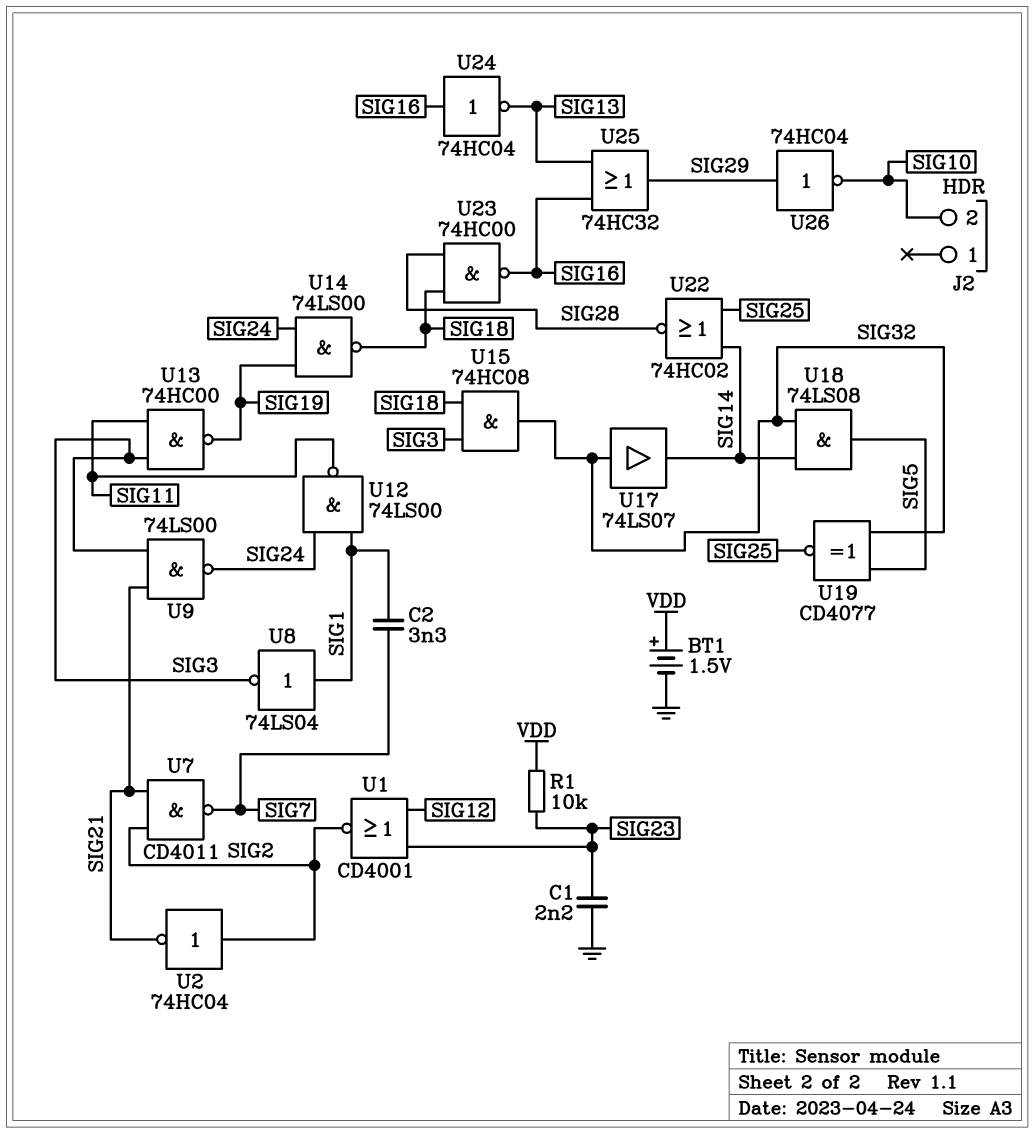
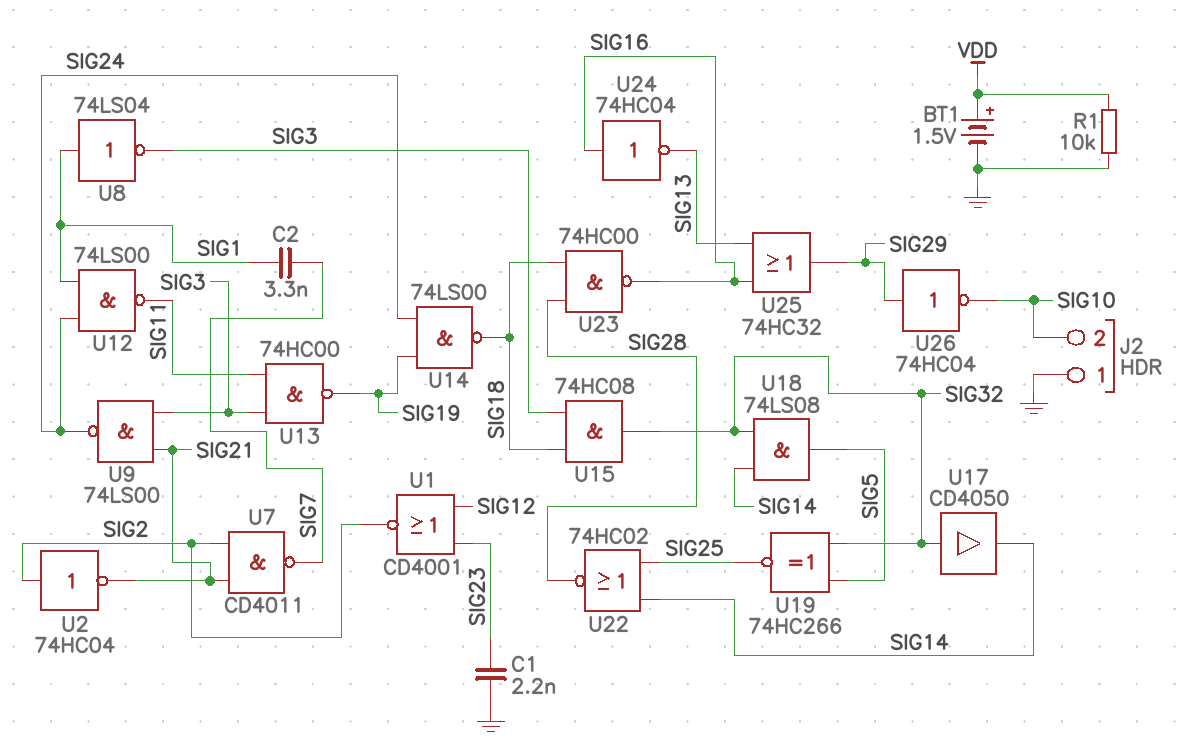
J2 pin 1: none -> GND
R1: 10k (SIG23, VDD) -> 10k (GND, VDD)
U17: buffer 74LS07 (in SIG32, out SIG14) -> buffer CD4050 (in SIG32, out SIG14)
U19: XNOR CD4077 (in SIG5, in SIG32, out SIG25) -> XNOR 74HC266 (in SIG5, in SIG32, out SIG25)

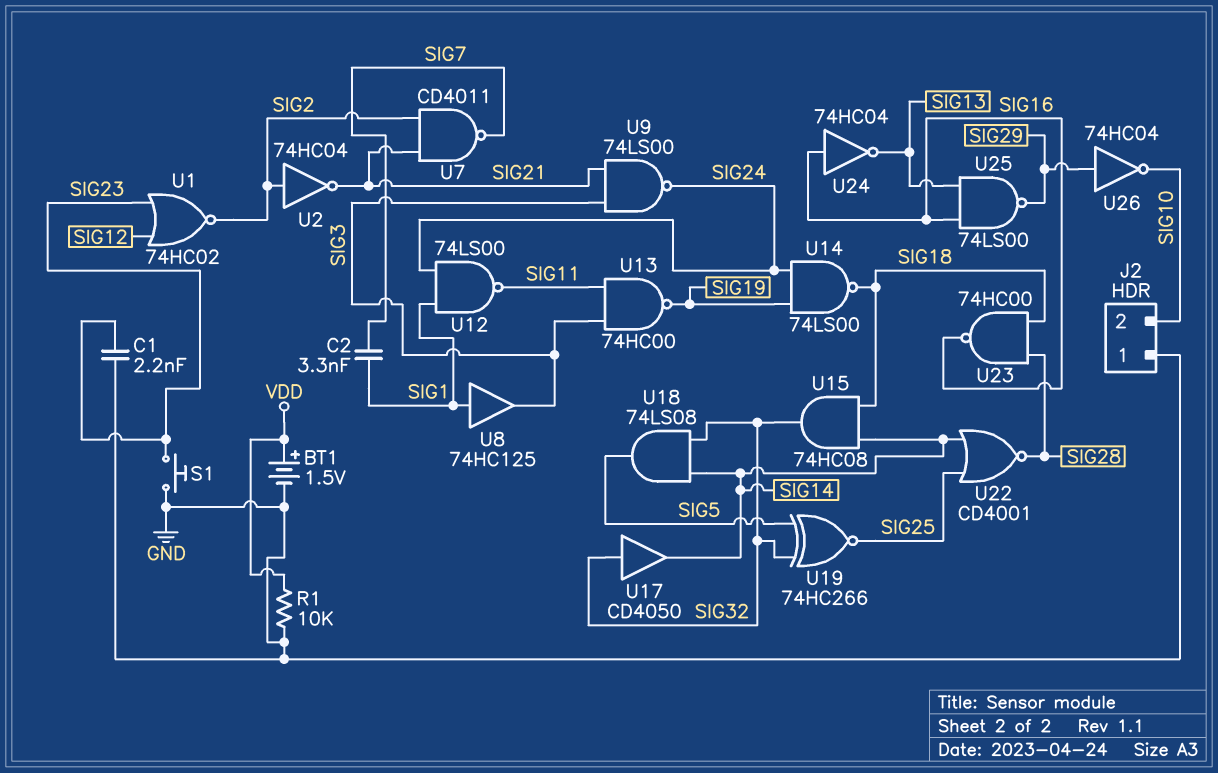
S1: none -> button (GND, SIG23)
U1: NOR CD4001 (in SIG12, in SIG23, out SIG2) -> NOR 74HC02 (in SIG12, in SIG23, out SIG2)
U8: NOT 74LS04 (in SIG1, out SIG3) -> buffer 74HC125 (in SIG1, out SIG3)
U15: AND 74HC08 (in SIG3, in SIG18, out SIG32) -> AND 74HC08 (in SIG14, in SIG18, out SIG32)
U22: NOR 74HC02 (in SIG14, in SIG25, out SIG28) -> NOR CD4001 (in SIG14, in SIG25, out SIG28)
U25: OR 74HC32 (in SIG13, in SIG16, out SIG29) -> NAND 74LS00 (in SIG13, in SIG16, out SIG29)

